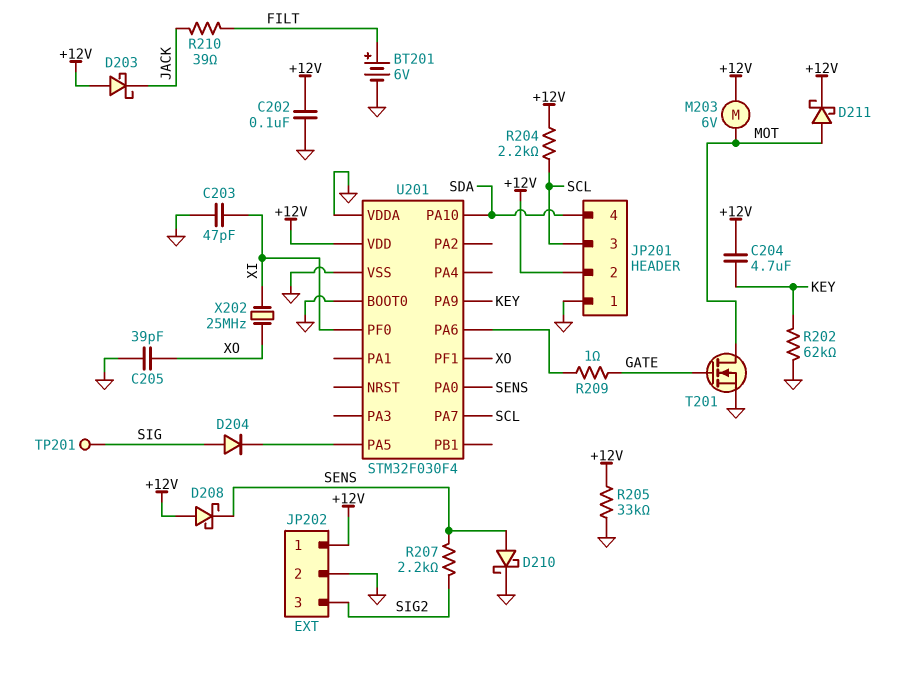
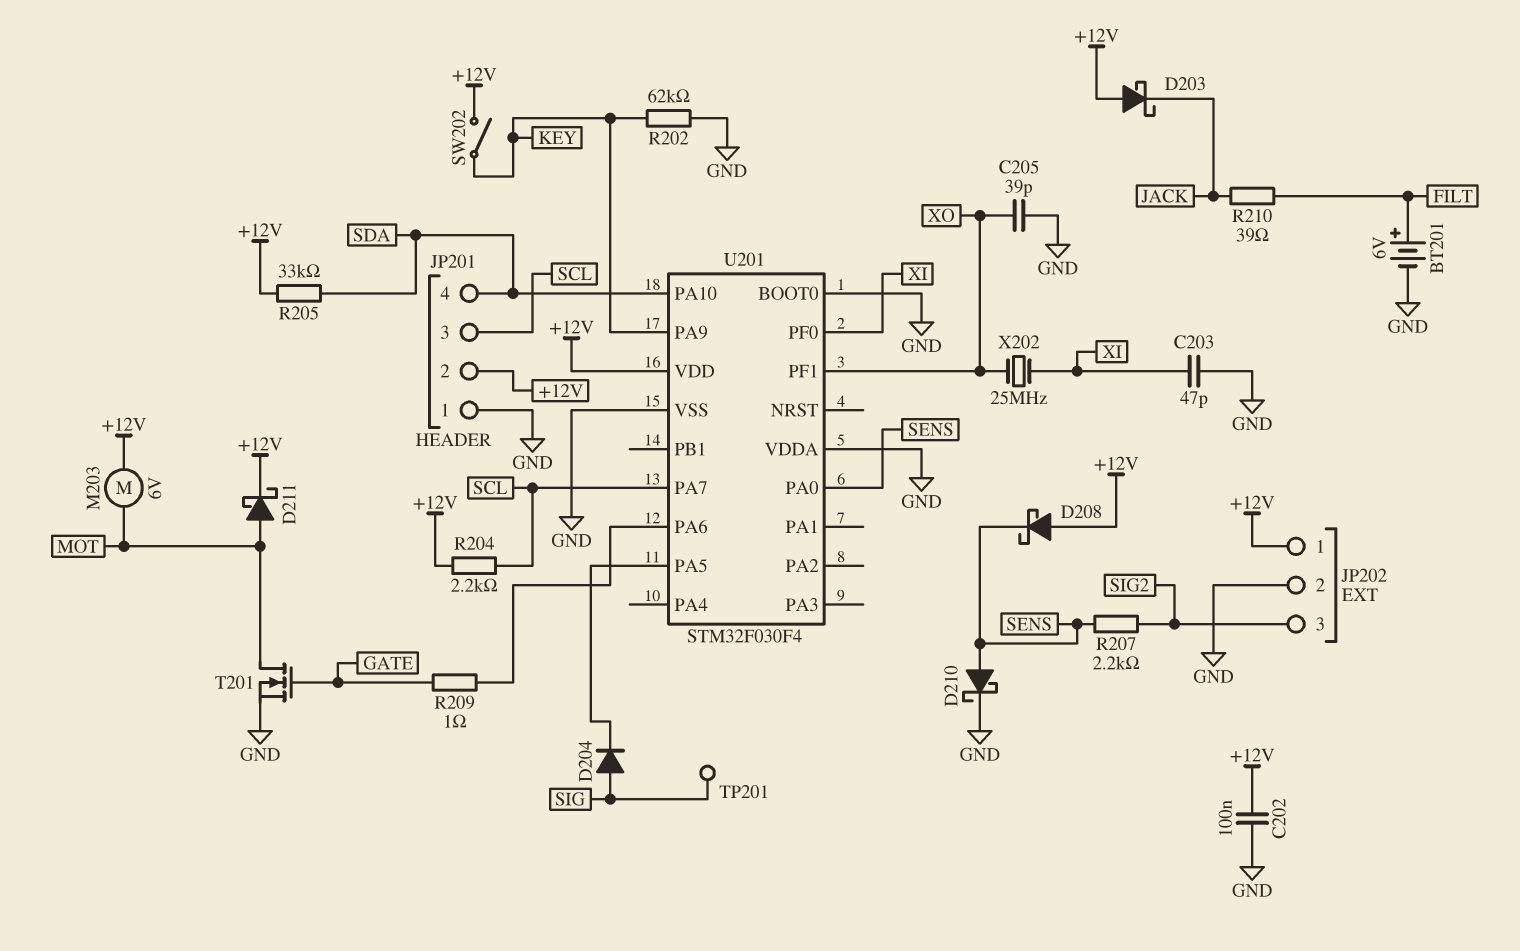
C204: 4.7uF (+12V, KEY) -> none
R205: 33k (+12V, GND) -> 33k (+12V, SDA)
SW202: none -> switch (+12V, KEY)

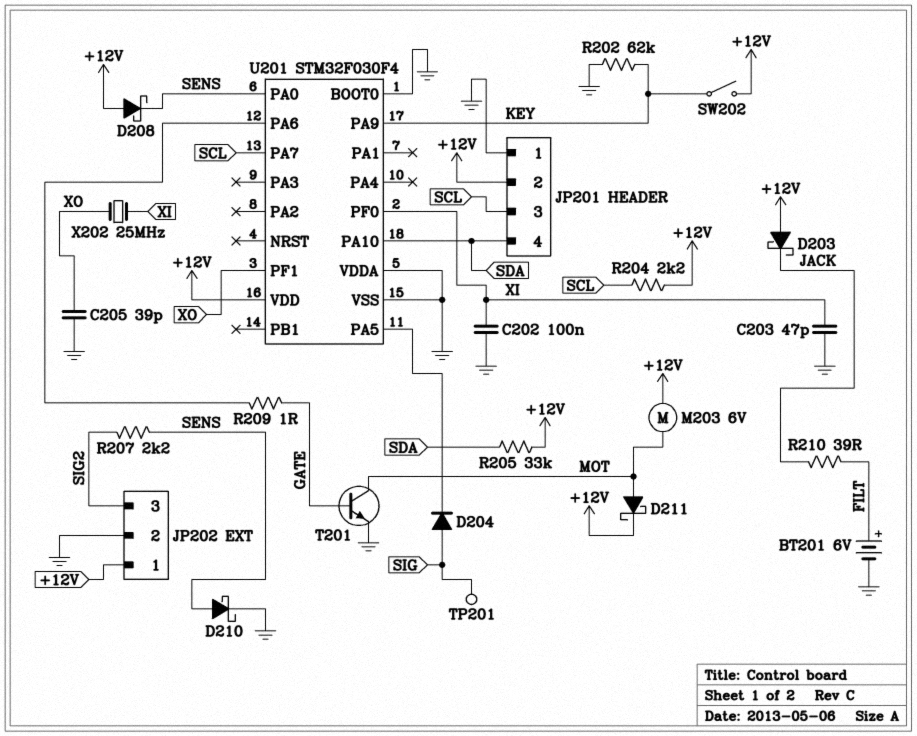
C202: 100nF (+12V, GND) -> 100nF (GND, XI)
T201: NMOS (G GATE, D MOT, S GND) -> NPN (B GATE, C MOT, E GND)

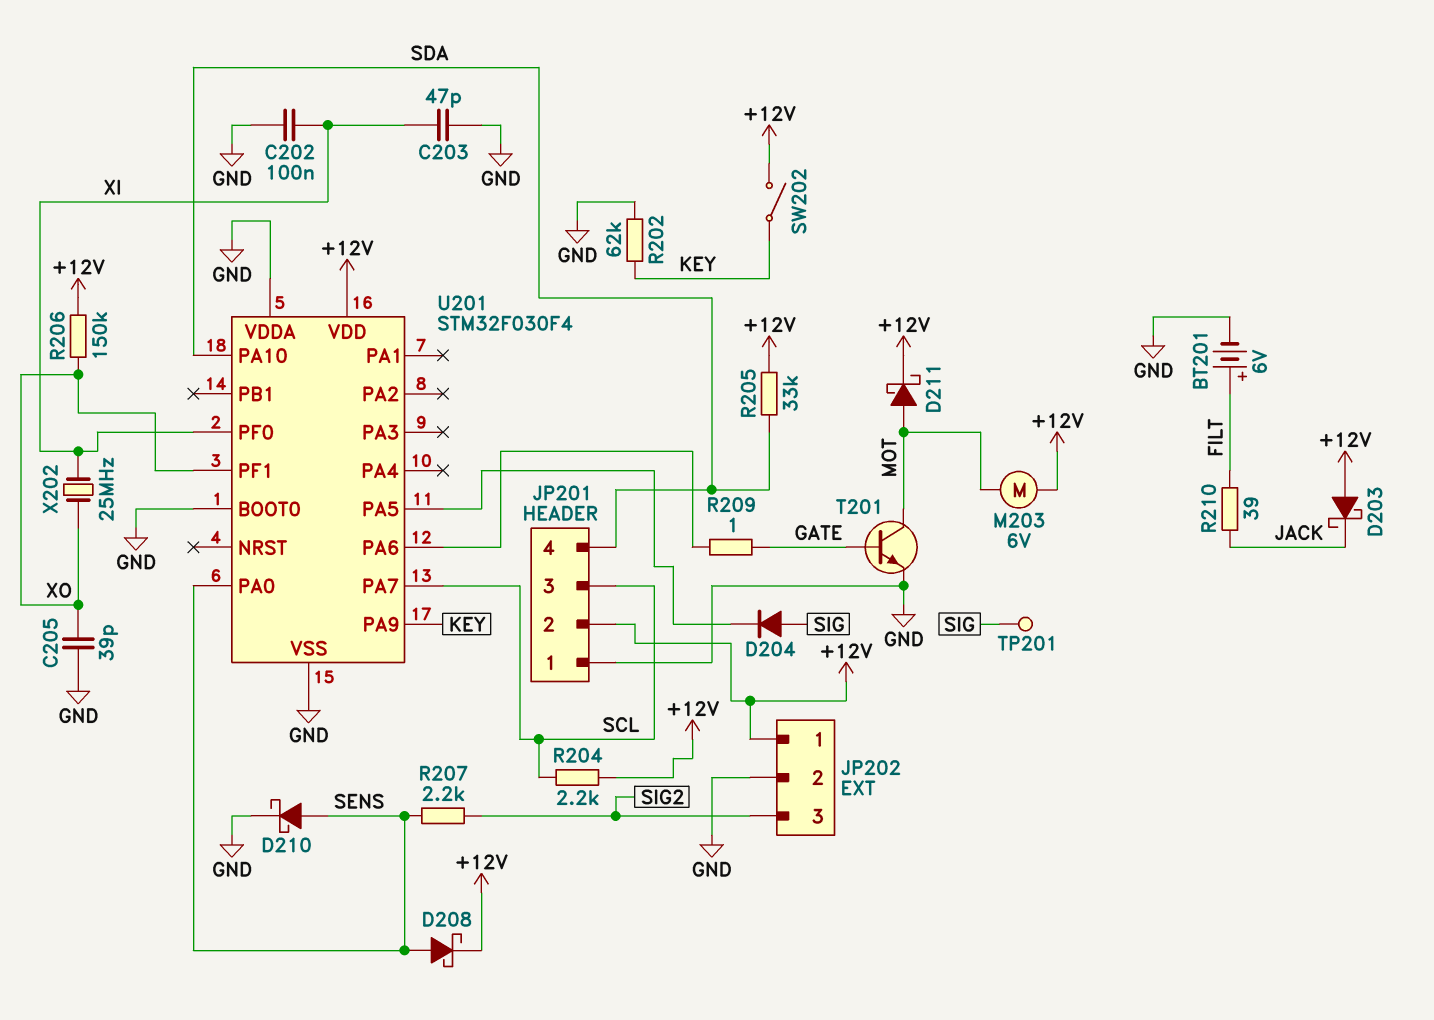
D208: schottky (A +12V, K SENS) -> schottky (A SENS, K +12V)
R206: none -> 150k (+12V, XO)

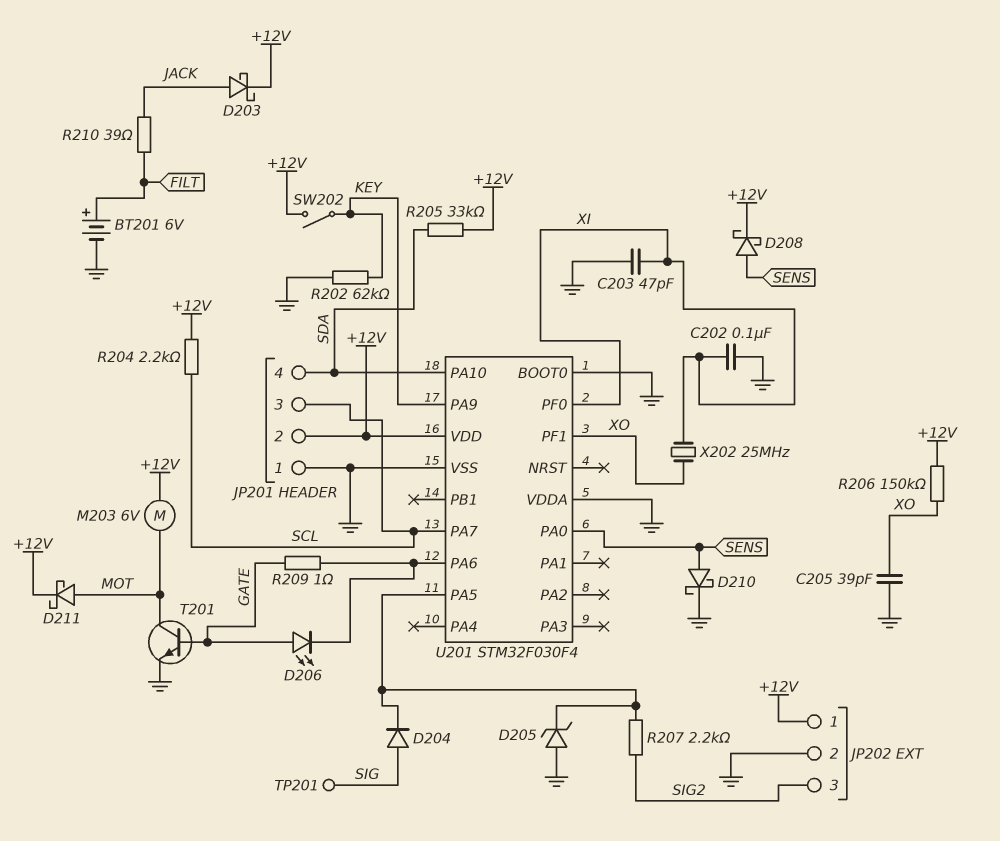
D203: schottky (A +12V, K JACK) -> schottky (A JACK, K +12V)
D205: none -> zener (A GND, K U201/PA5)
D206: none -> LED (A GATE, K U201/PA6)
R207: 2.2k (SENS, SIG2) -> 2.2k (SIG2, U201/PA5)

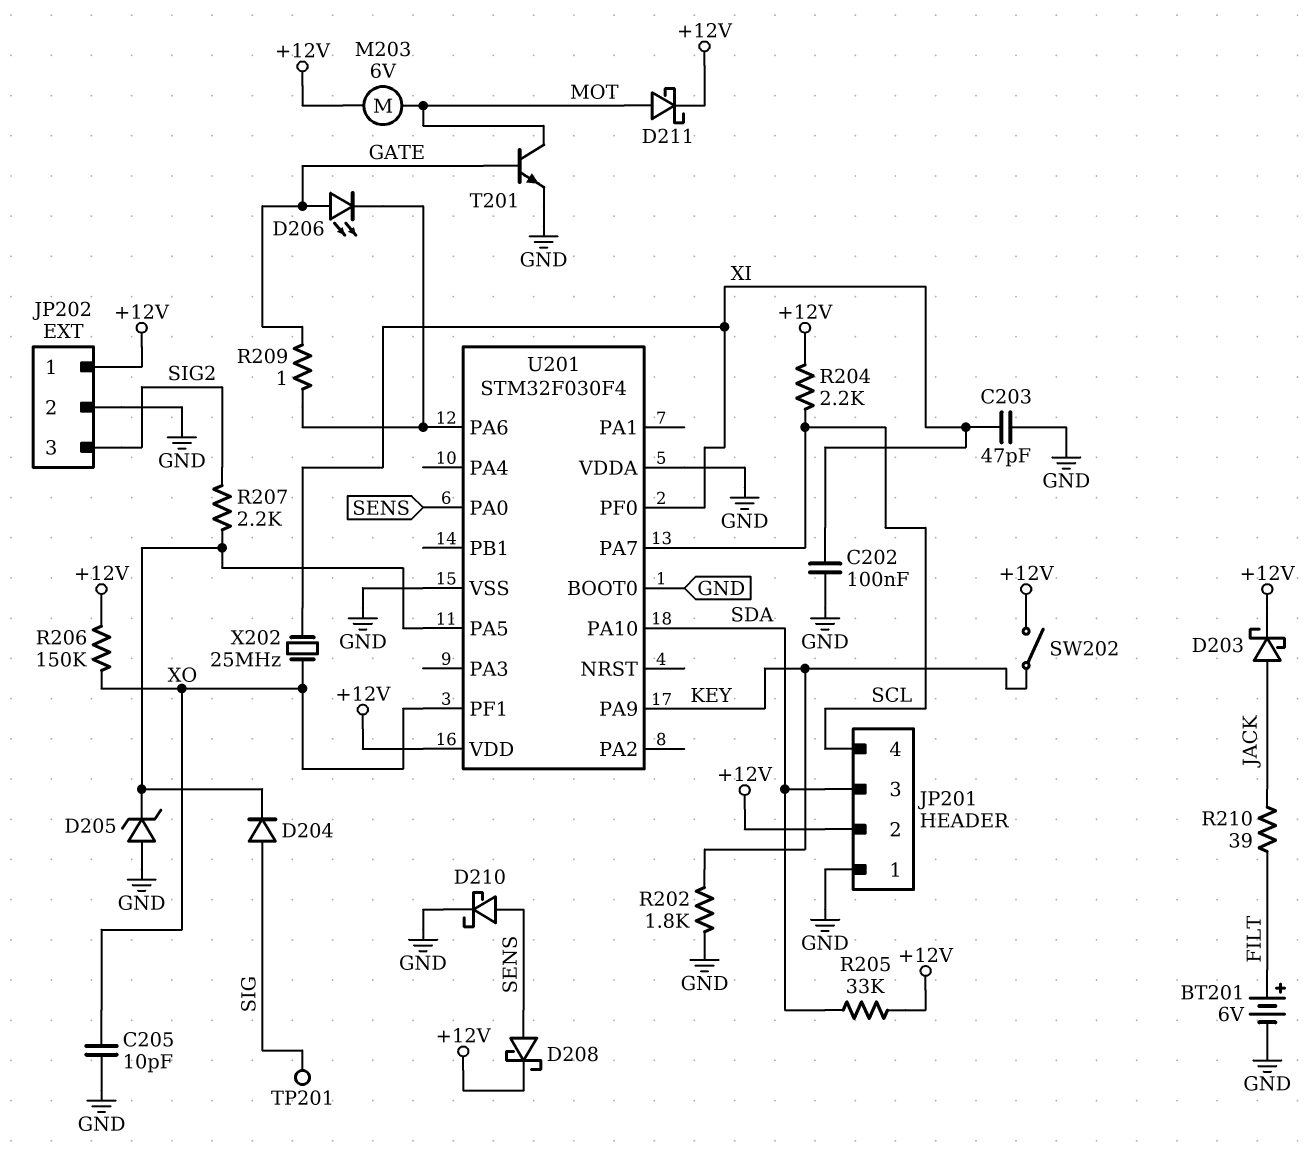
C205: 39pF (GND, XO) -> 10pF (GND, XO)
JP201 pin 3: SCL -> SDA
JP201 pin 4: SDA -> SCL
R202: 62k (GND, KEY) -> 1.8k (GND, KEY)

